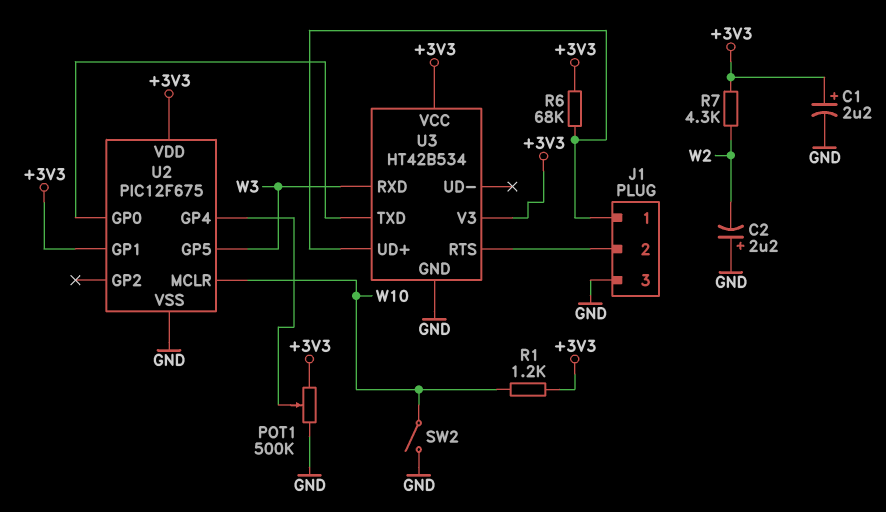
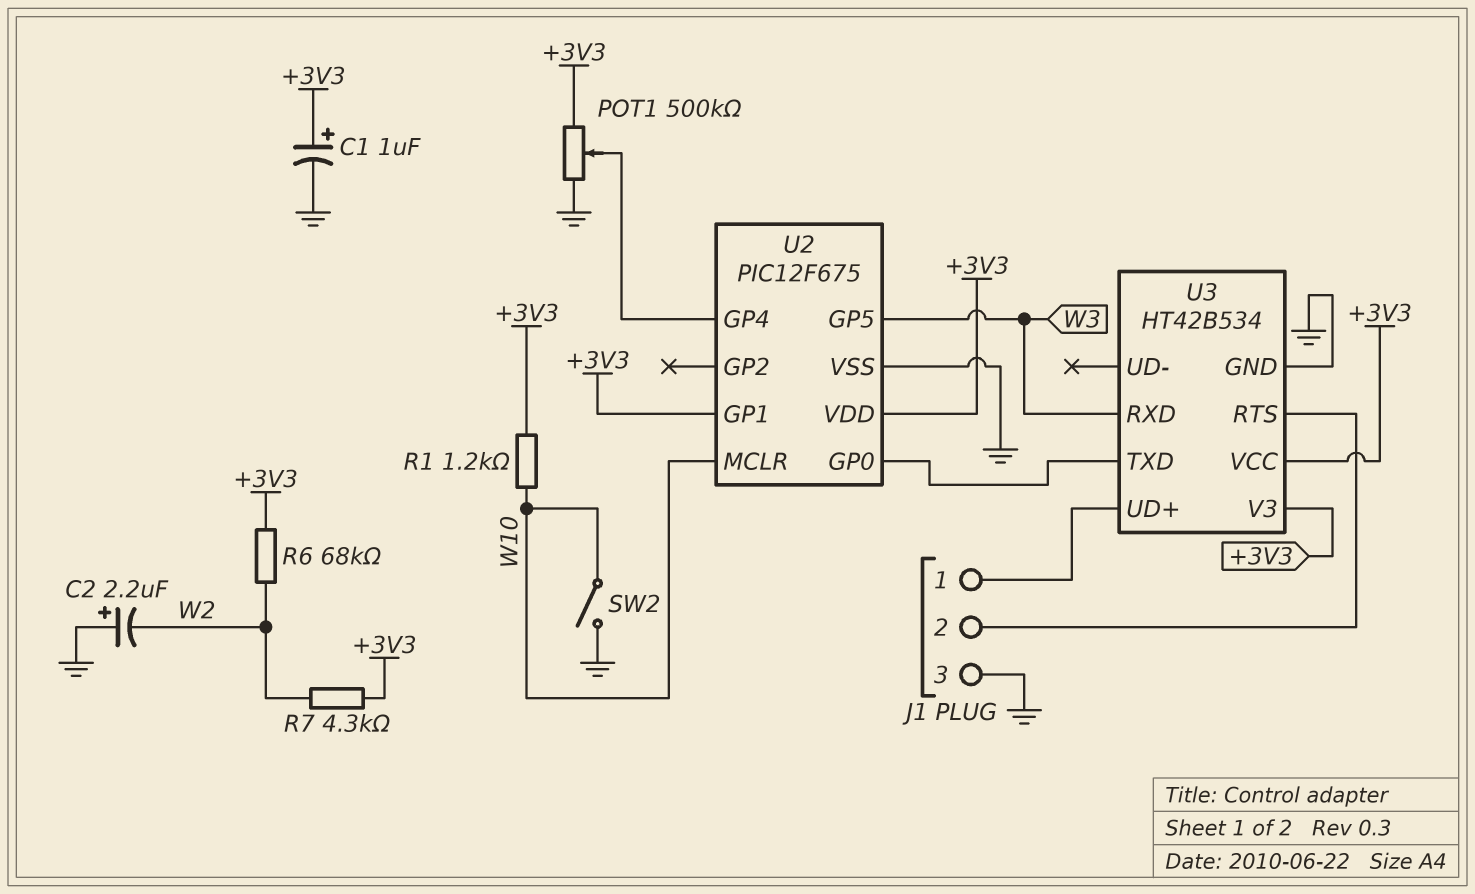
C1: 2.2uF (plus +3V3, minus GND) -> 1uF (plus +3V3, minus GND)
R6: 68k (+3V3, J1/1) -> 68k (+3V3, W2)

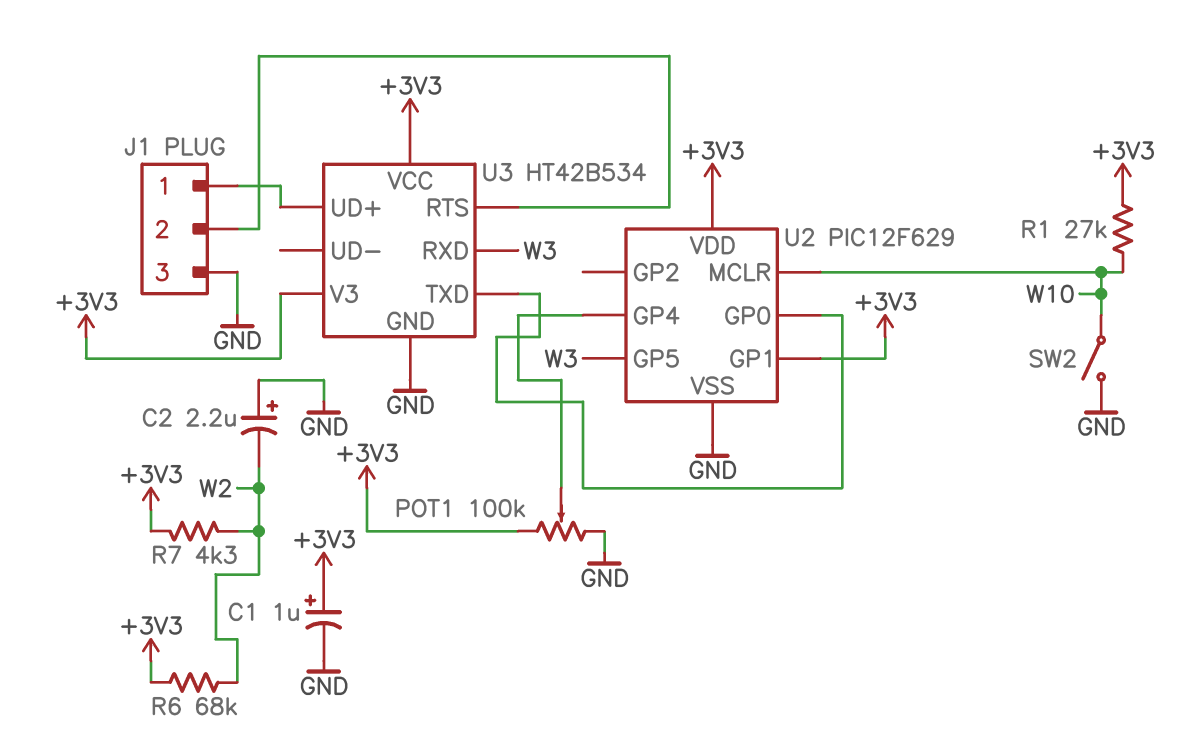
POT1: 500k (+3V3, GND, wiper U2/GP4) -> 100k (+3V3, GND, wiper U2/GP4)
R1: 1.2k (+3V3, W10) -> 27k (+3V3, W10)
U2: PIC12F675 -> PIC12F629

